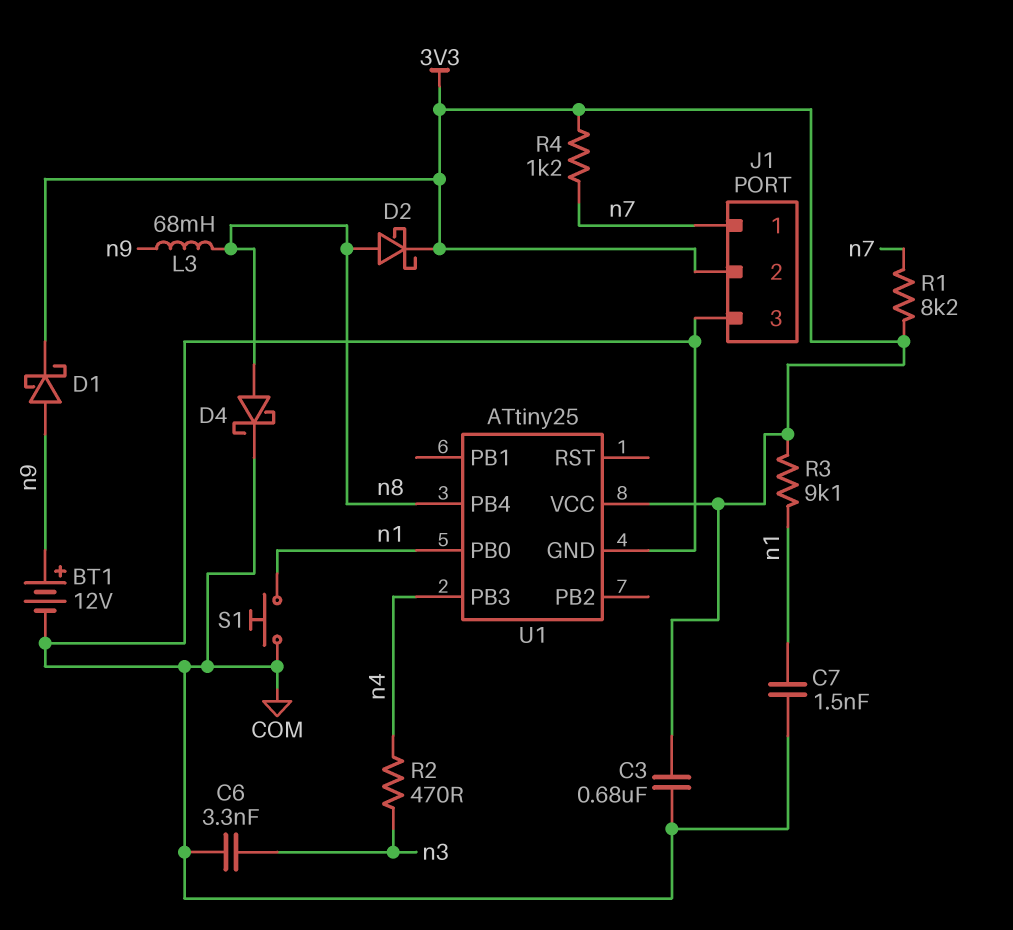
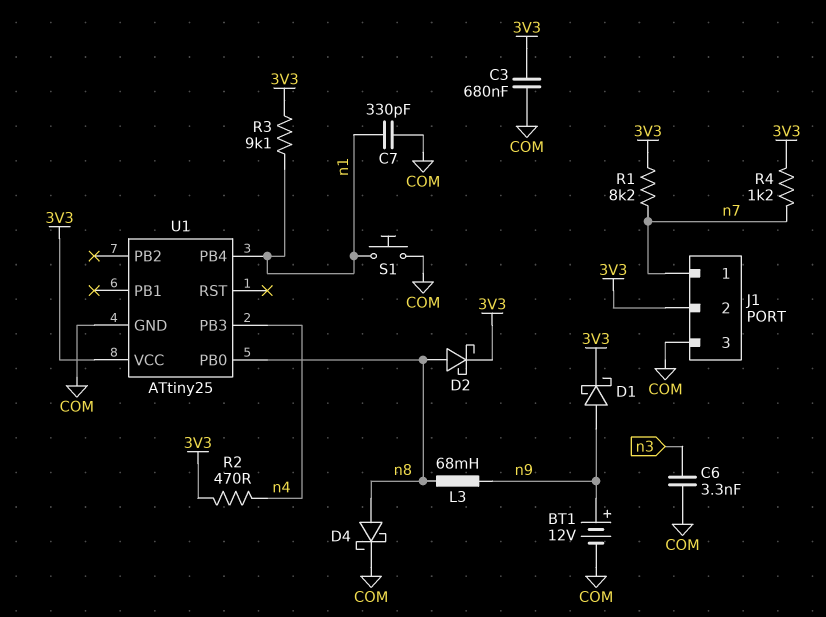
C7: 1.5nF (COM, n1) -> 330pF (COM, n1)
R2: 470 (n3, n4) -> 470 (3V3, n4)
U1 pin PB0: n1 -> n8
U1 pin PB4: n8 -> n1

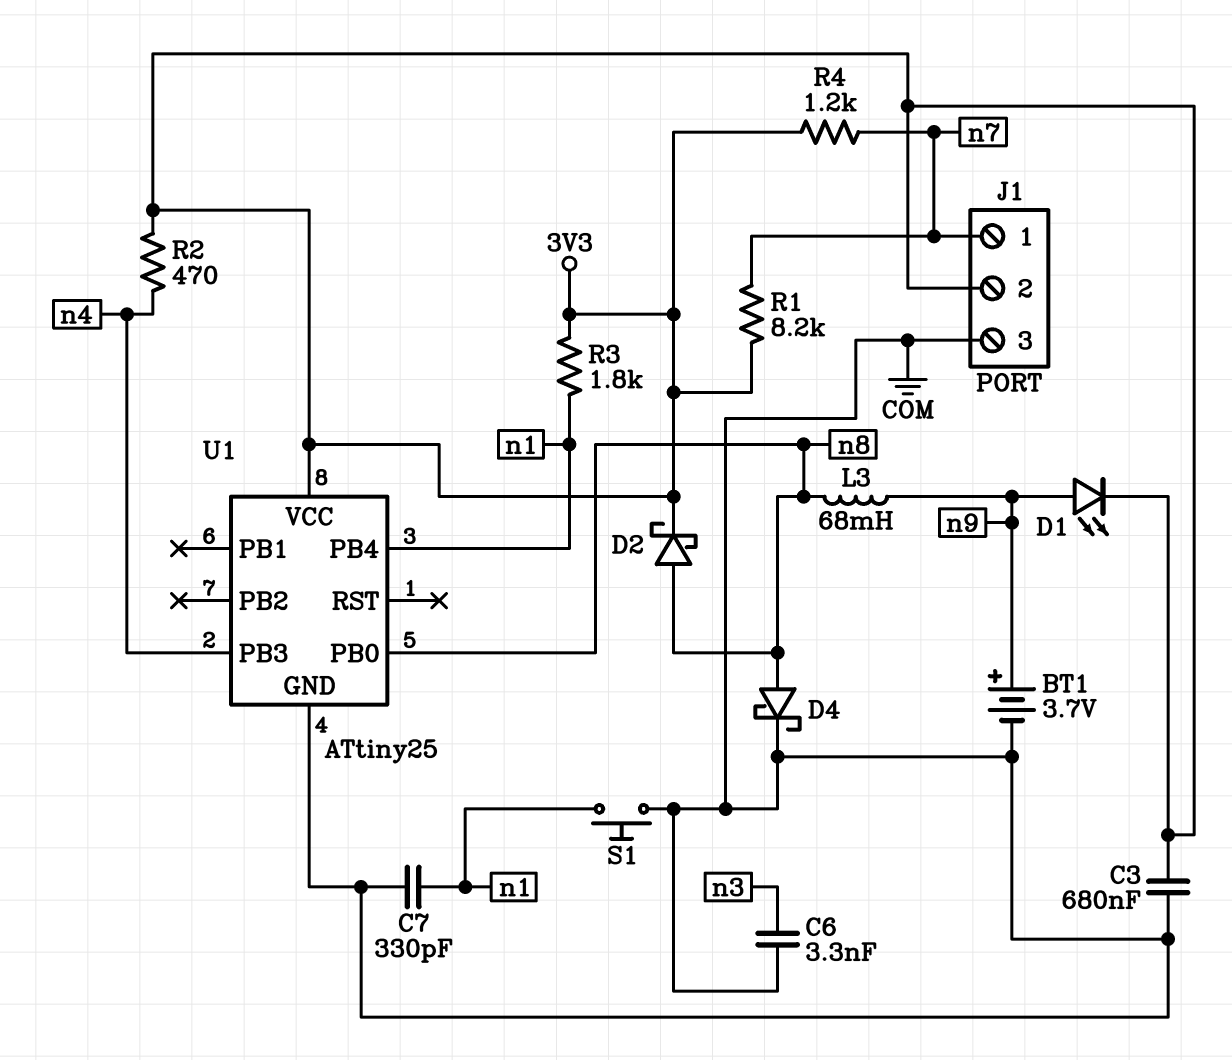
BT1: 12V (plus n9, minus COM) -> 3.7V (plus n9, minus COM)
D1: schottky (A n9, K 3V3) -> LED (A n9, K 3V3)
R3: 9.1k (3V3, n1) -> 1.8k (3V3, n1)

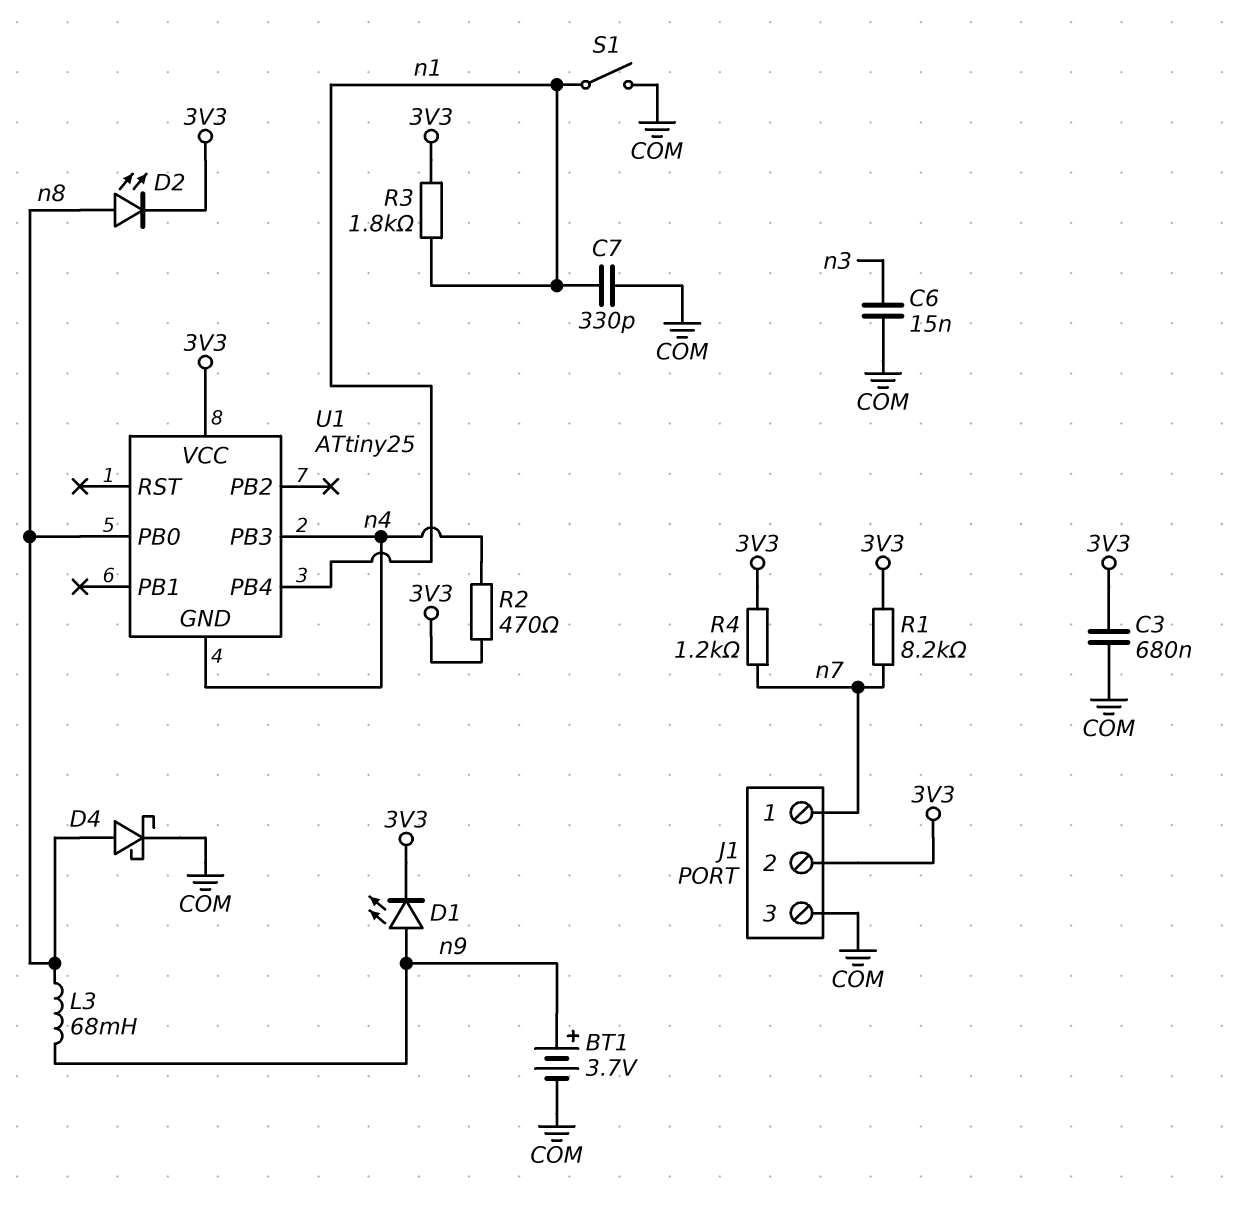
C6: 3.3nF (COM, n3) -> 15nF (COM, n3)
D2: schottky (A n8, K 3V3) -> LED (A n8, K 3V3)
S1: button (COM, n1) -> switch (COM, n1)
U1 pin GND: COM -> n4

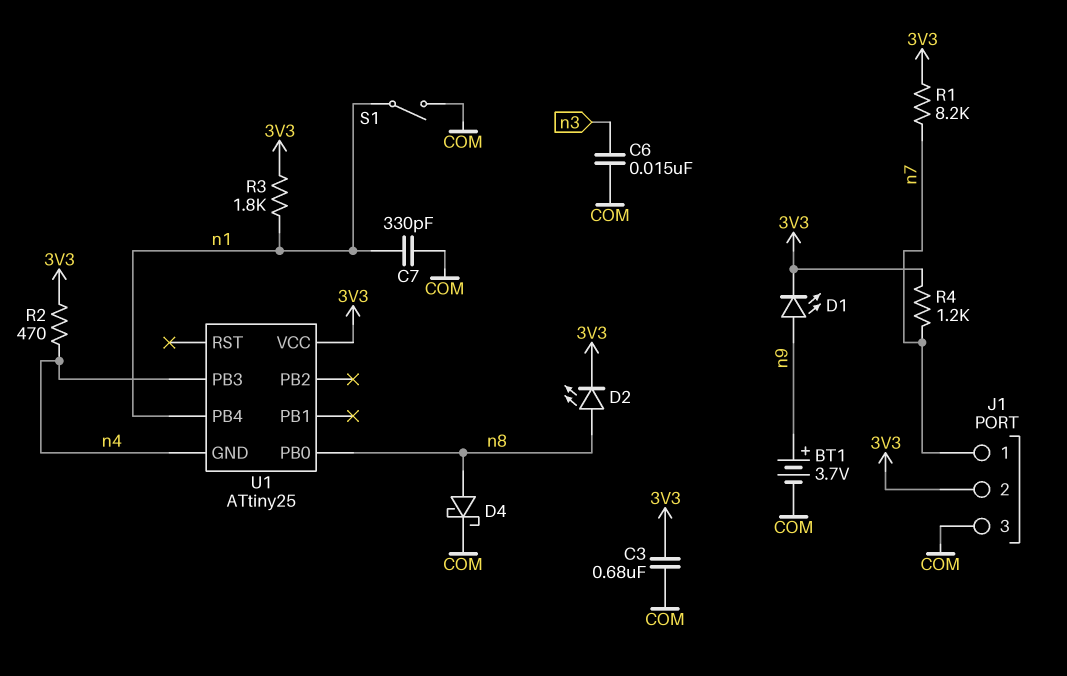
L3: 68mH (n8, n9) -> none

